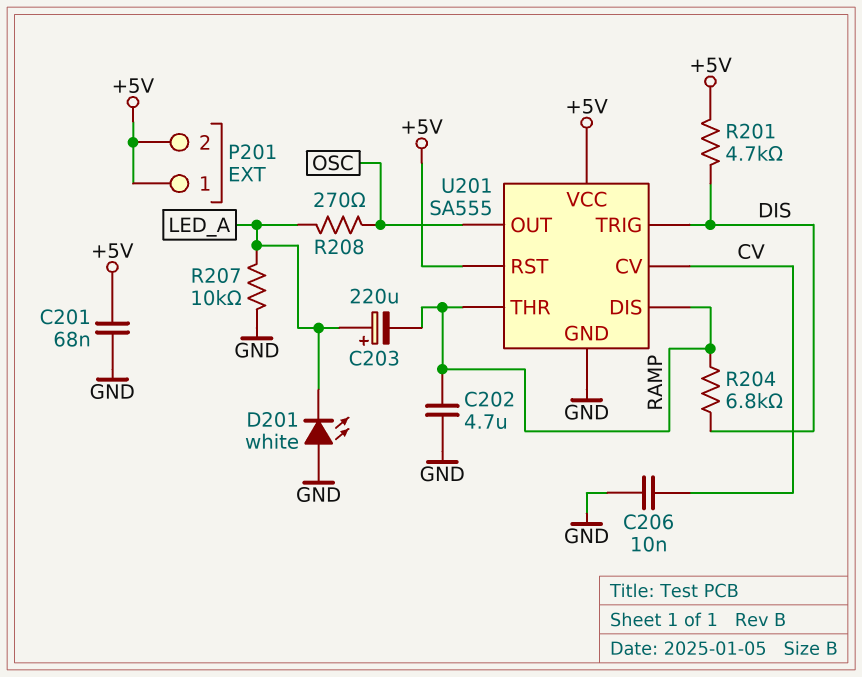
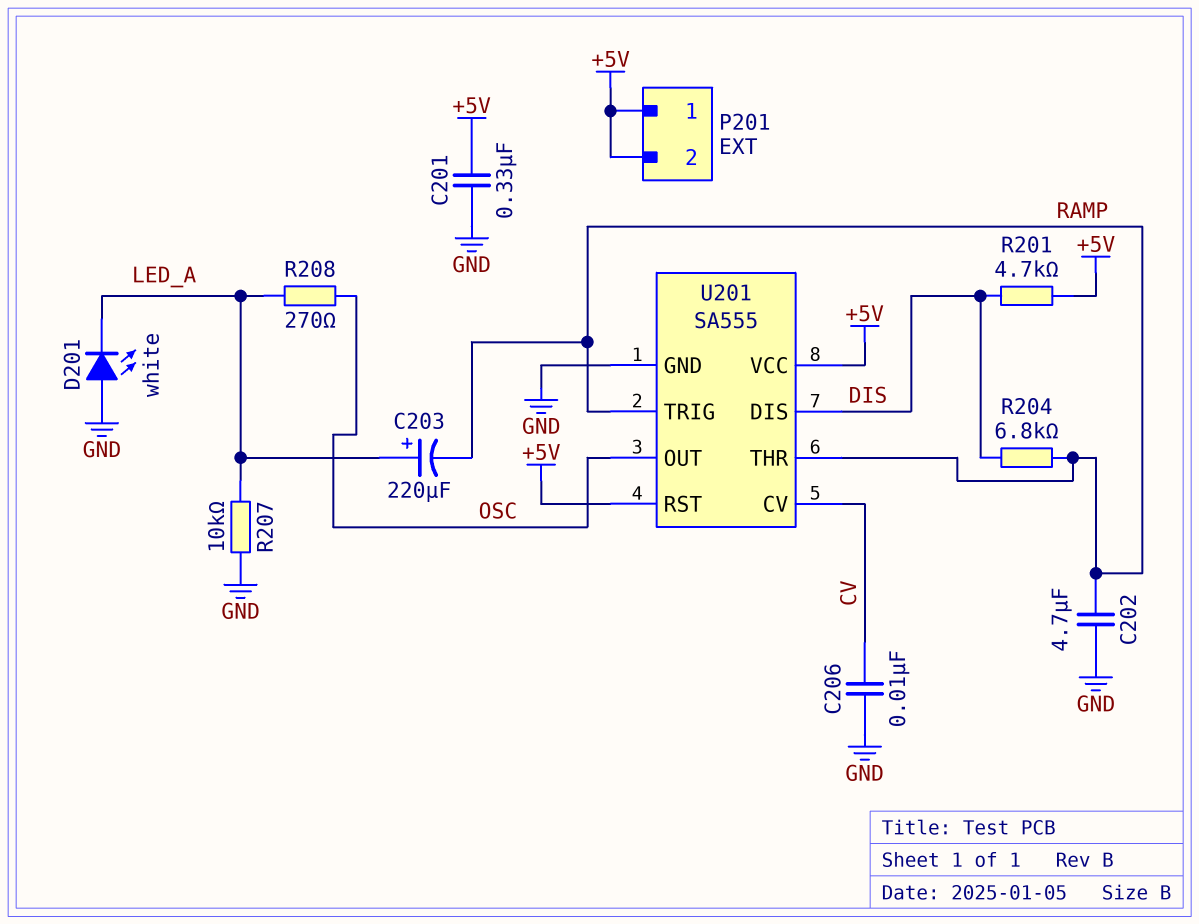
C201: 68nF (+5V, GND) -> 330nF (+5V, GND)
U201 pin DIS: RAMP -> DIS
U201 pin TRIG: DIS -> RAMP

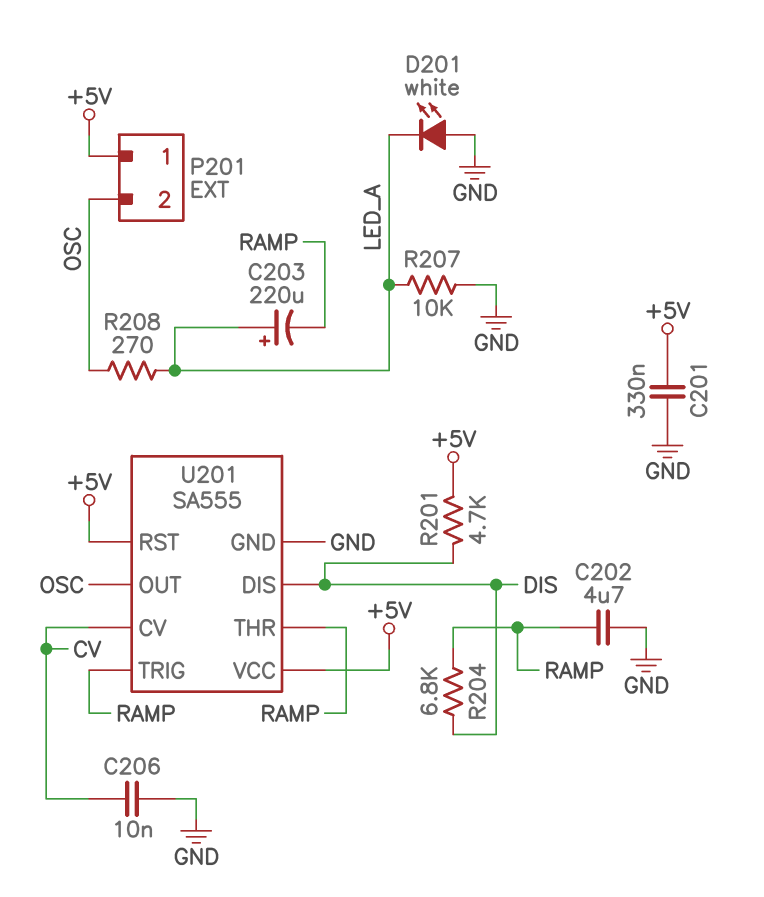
P201 pin 2: +5V -> OSC

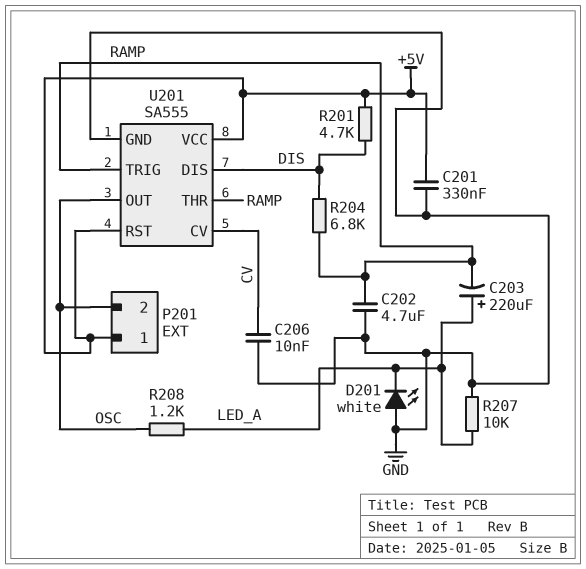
R208: 270 (LED_A, OSC) -> 1.2k (LED_A, OSC)

